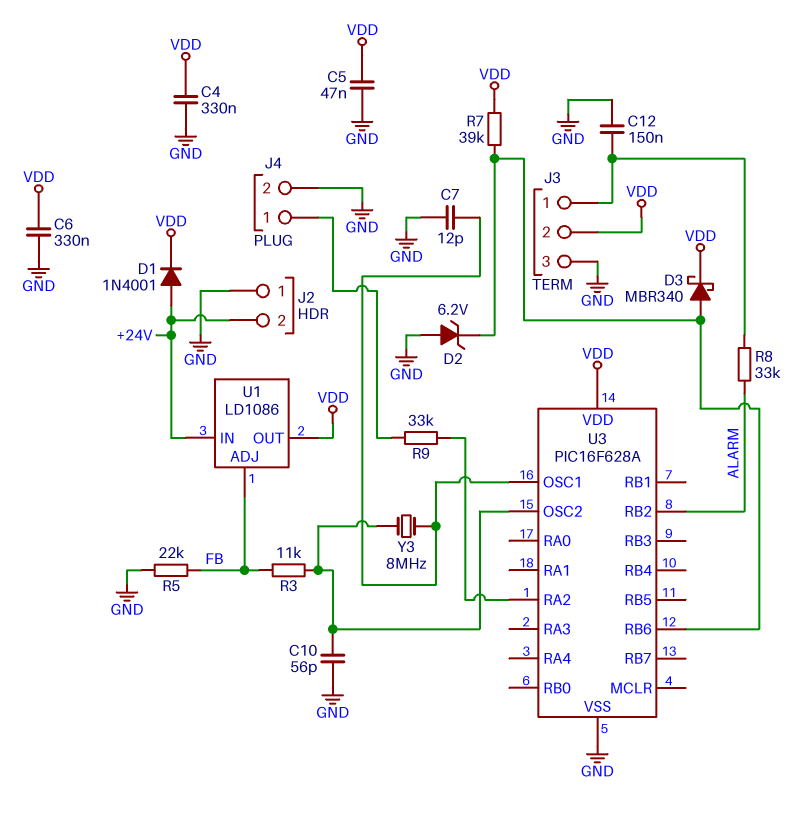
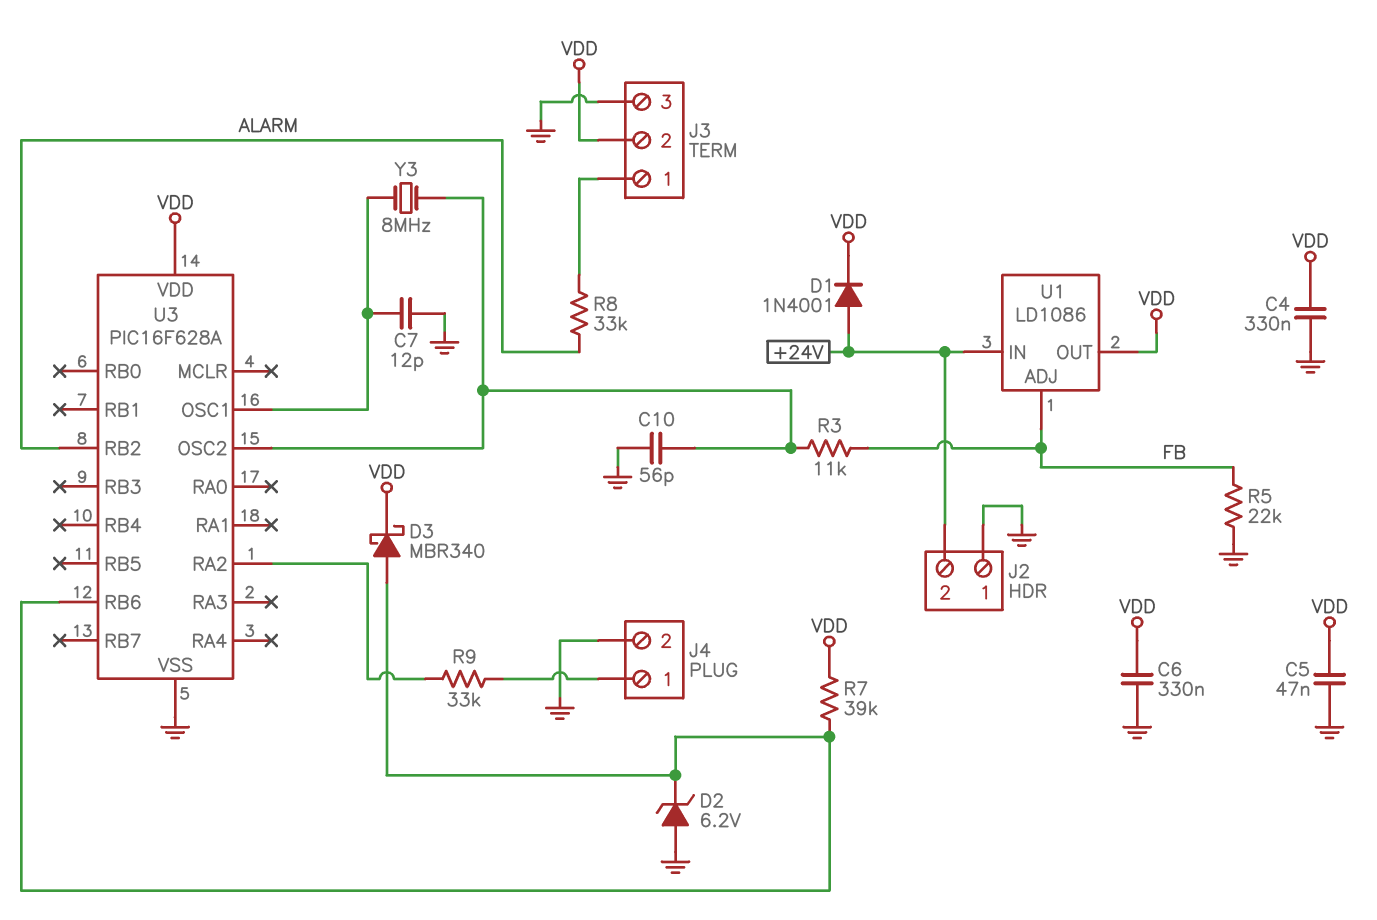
C12: 150nF (GND, J3/1) -> none

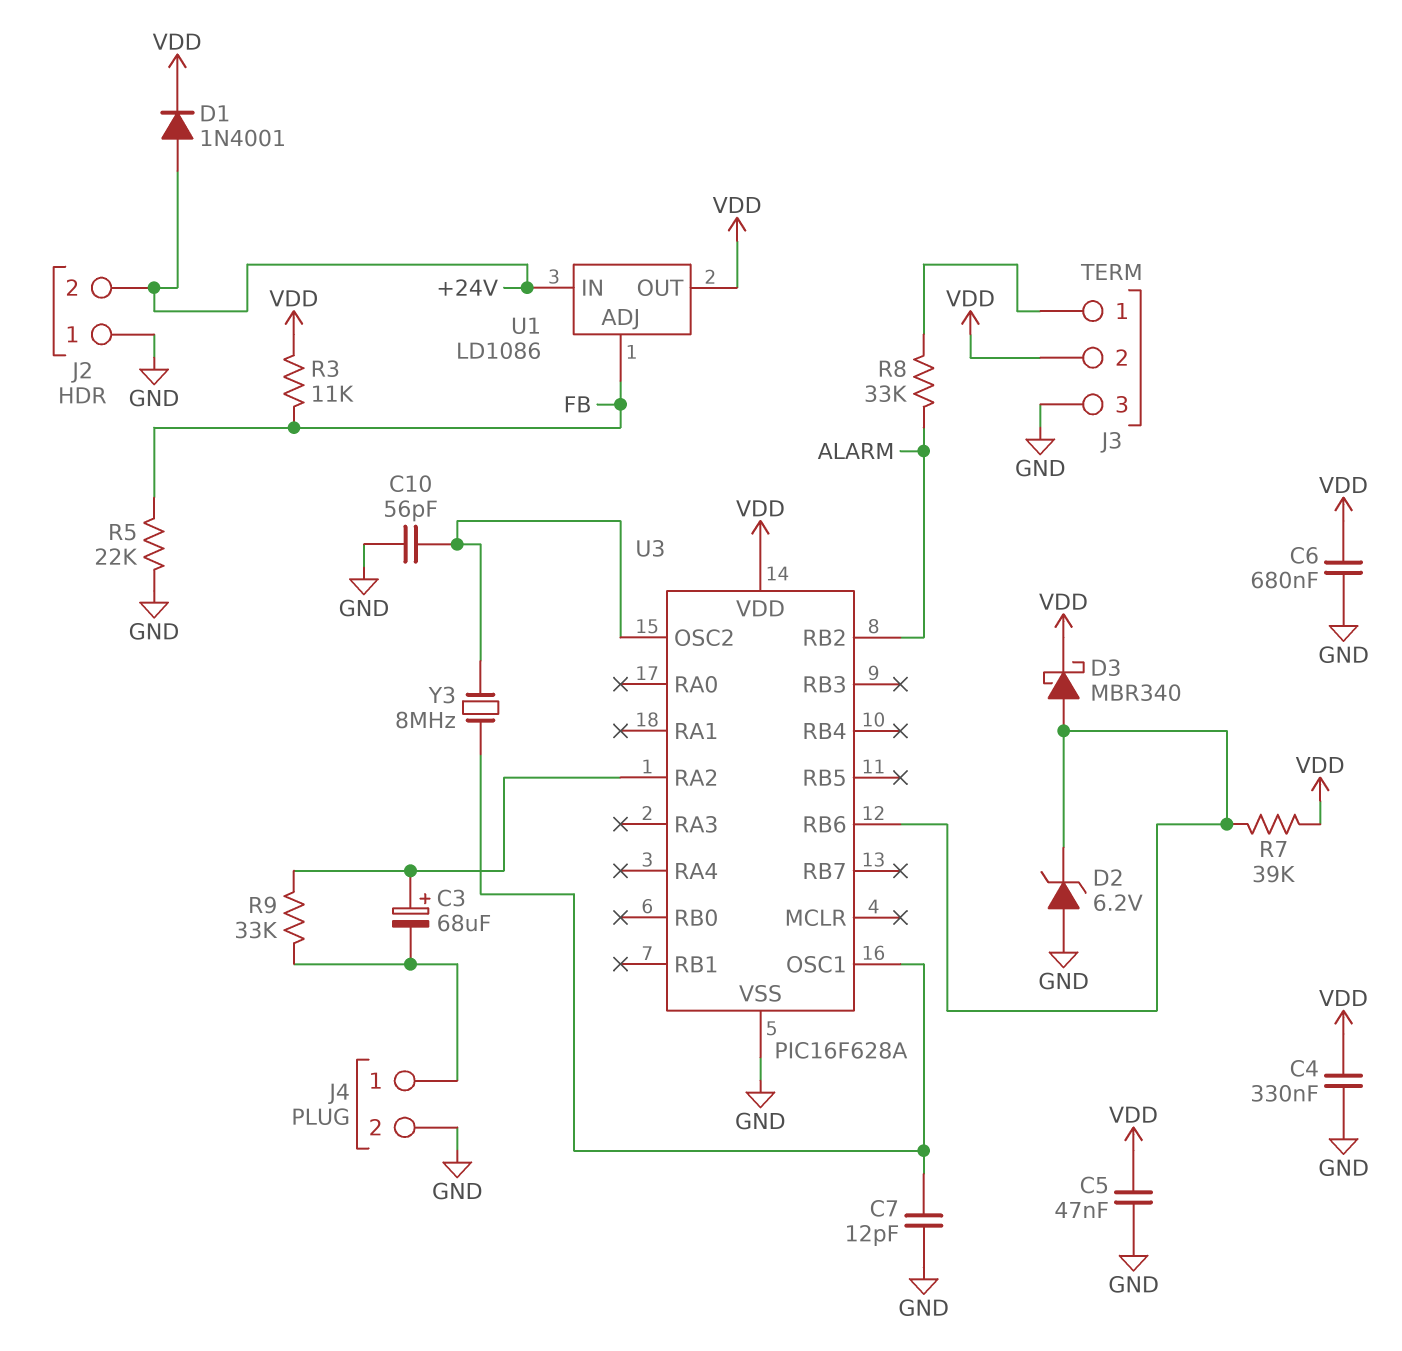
C3: none -> 68uF (plus U3/RA2, minus J4/1)
C6: 330nF (GND, VDD) -> 680nF (GND, VDD)
R3: 11k (FB, U3/OSC2) -> 11k (FB, VDD)

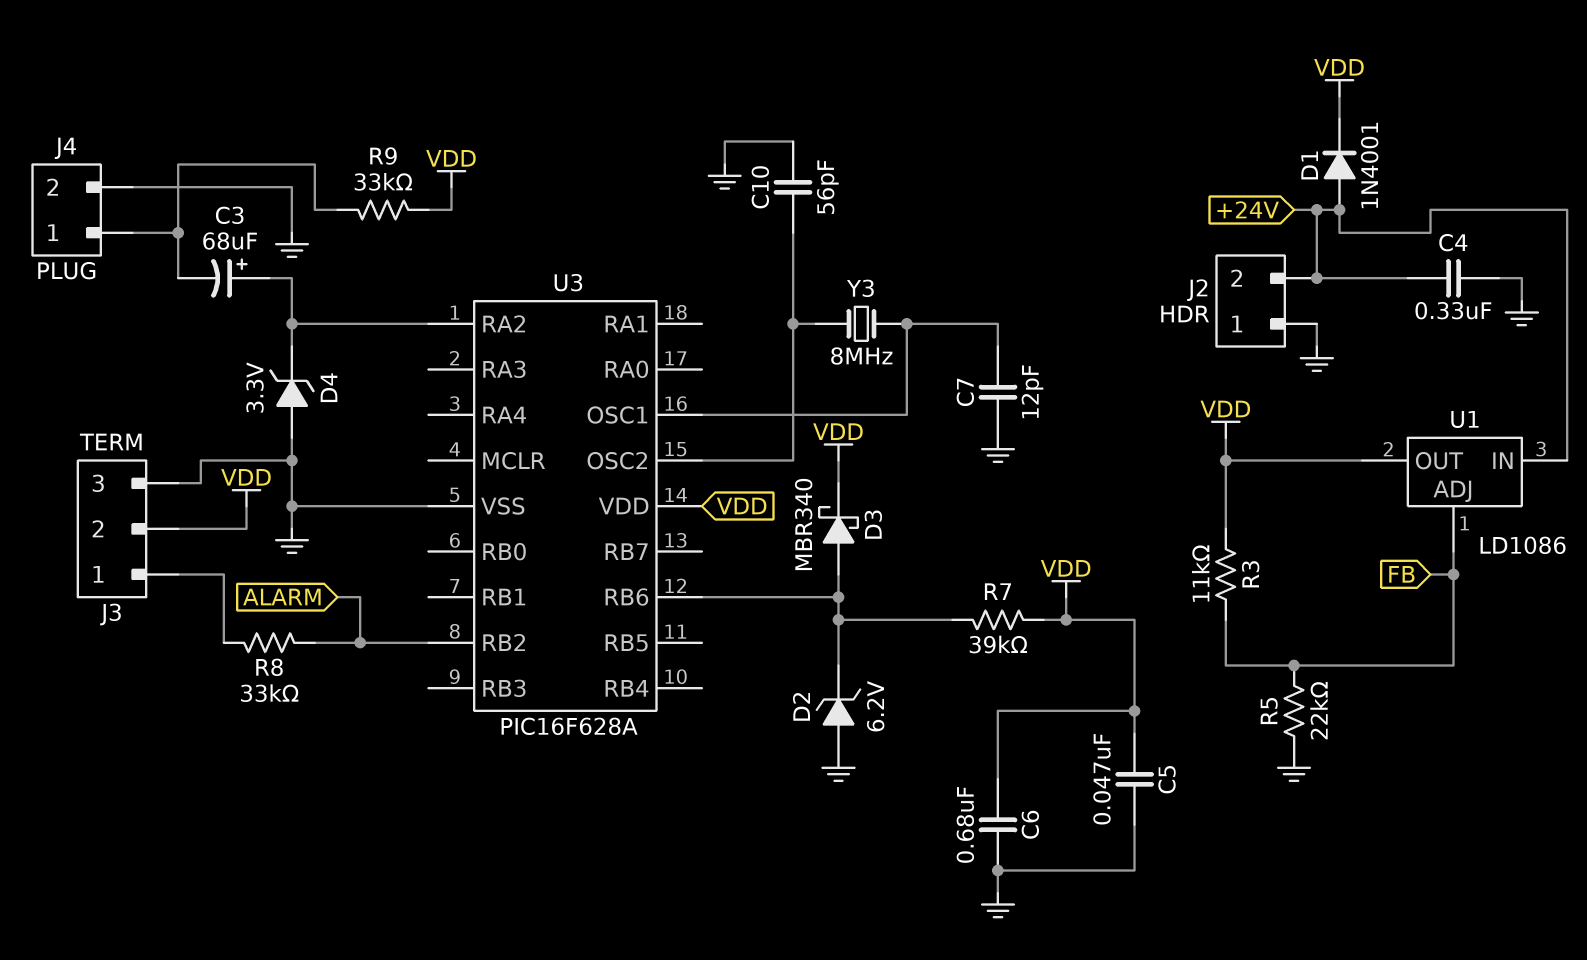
C4: 330nF (GND, VDD) -> 330nF (+24V, GND)
D4: none -> zener 3.3V (A GND, K U3/RA2)
R9: 33k (J4/1, U3/RA2) -> 33k (J4/1, VDD)

